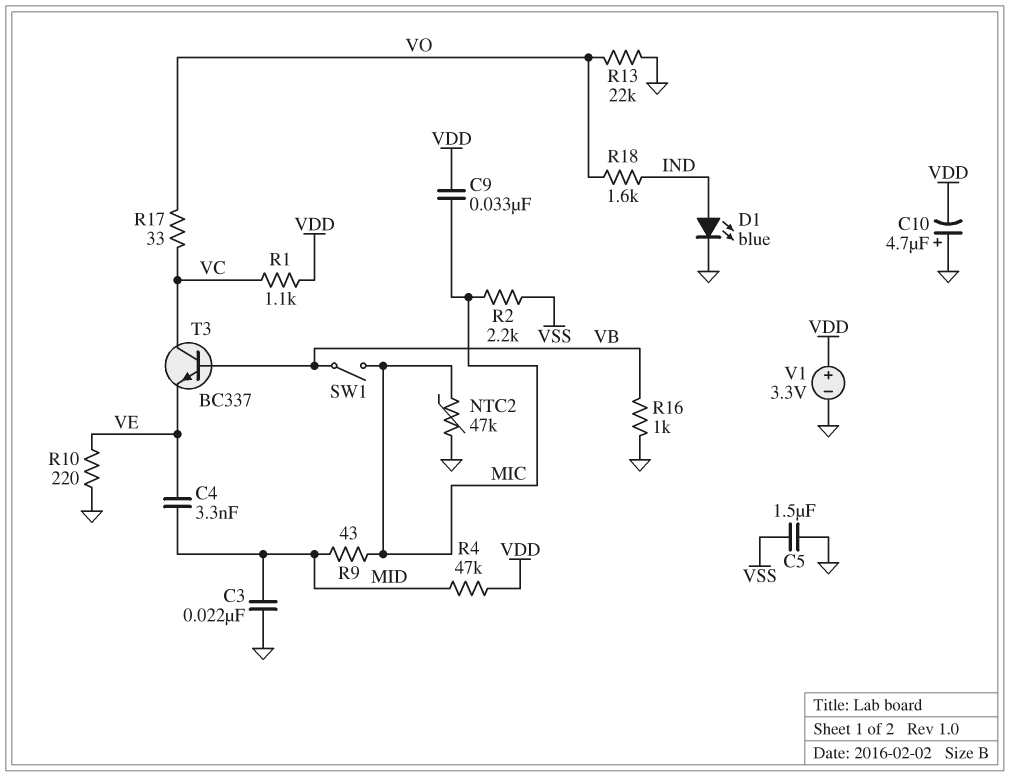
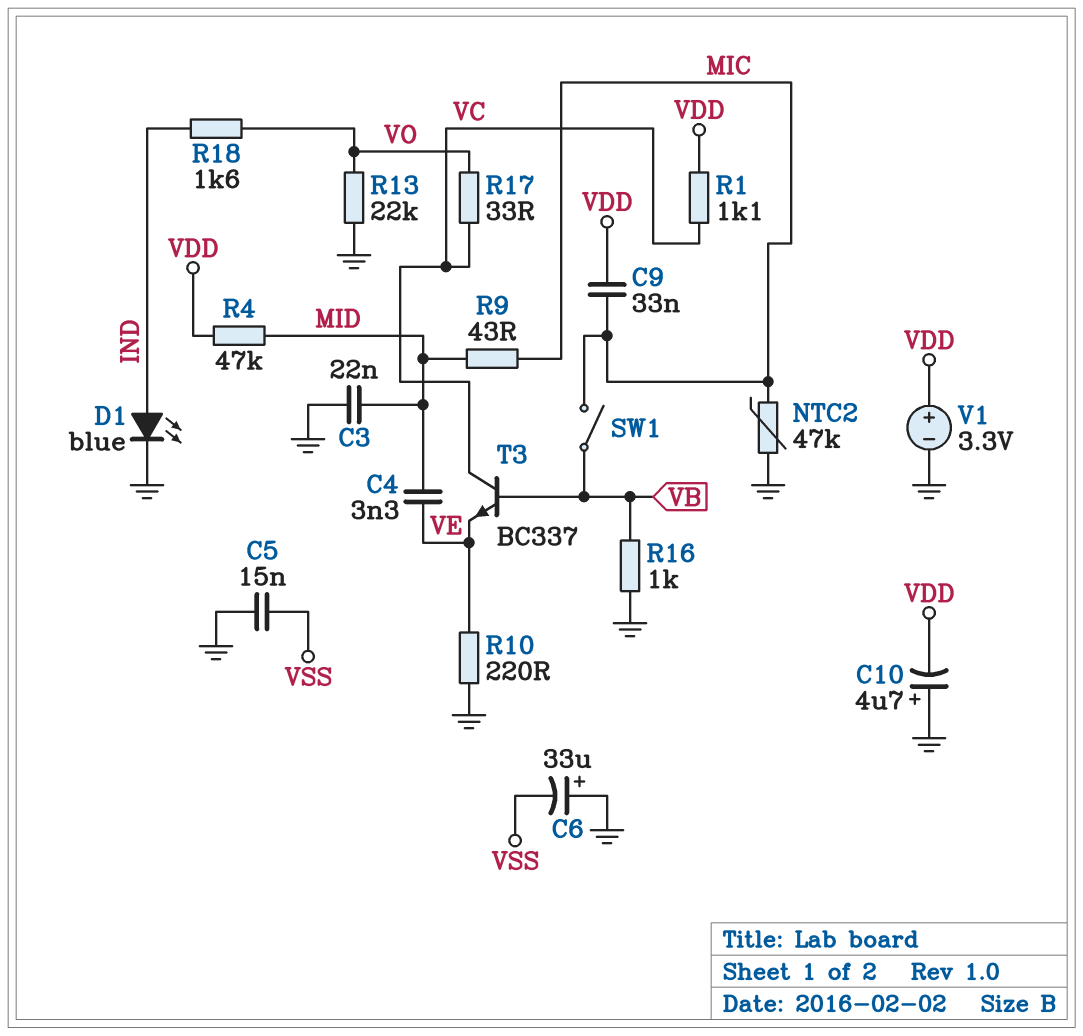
C5: 1.5uF (GND, VSS) -> 15nF (GND, VSS)
C6: none -> 33uF (plus GND, minus VSS)
R2: 2.2k (MIC, VSS) -> none

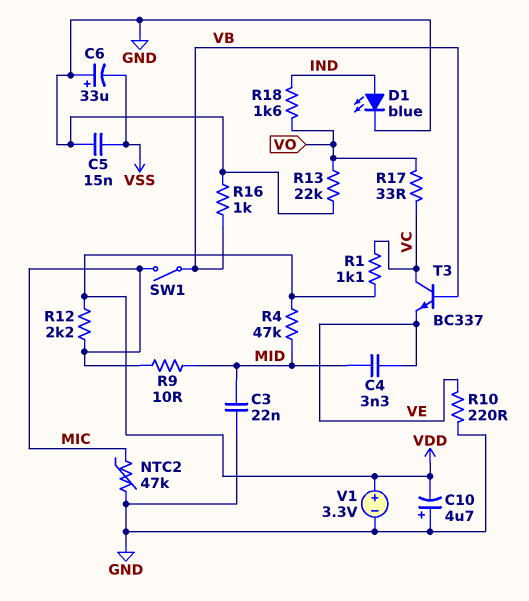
C9: 33nF (MIC, VDD) -> none
R9: 43 (MIC, MID) -> 10 (MIC, MID)
R12: none -> 2.2k (MIC, VDD)

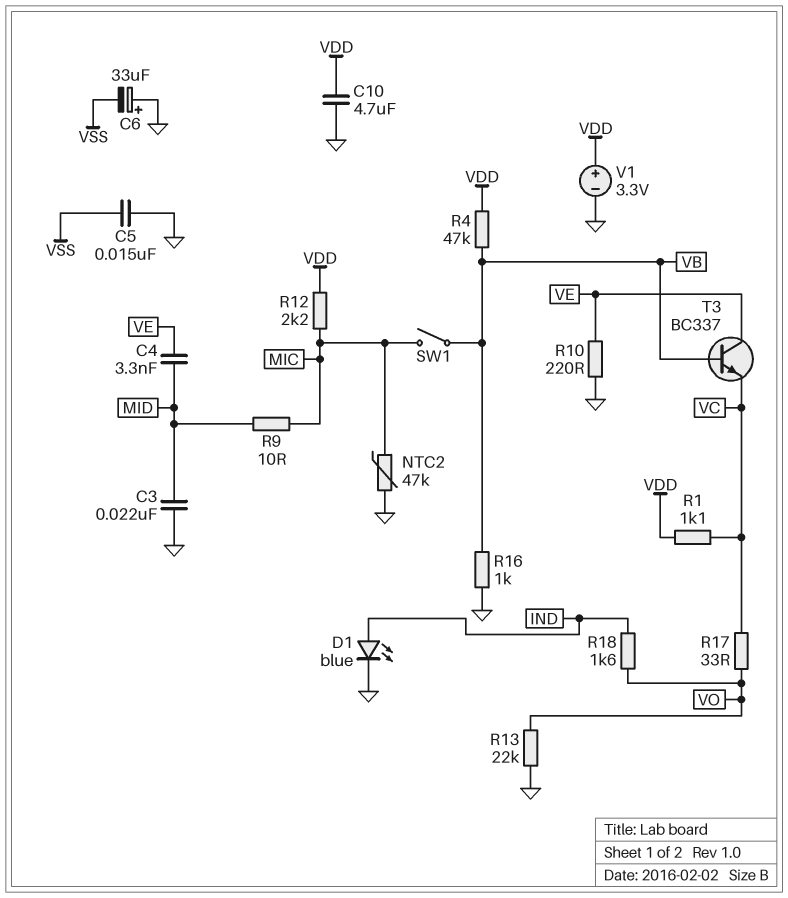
C10: 4.7uF (plus GND, minus VDD) -> 4.7uF (GND, VDD)
R4: 47k (MID, VDD) -> 47k (VB, VDD)
T3: NPN BC337 (B VB, C VC, E VE) -> NPN BC337 (B VB, C VE, E VC)

